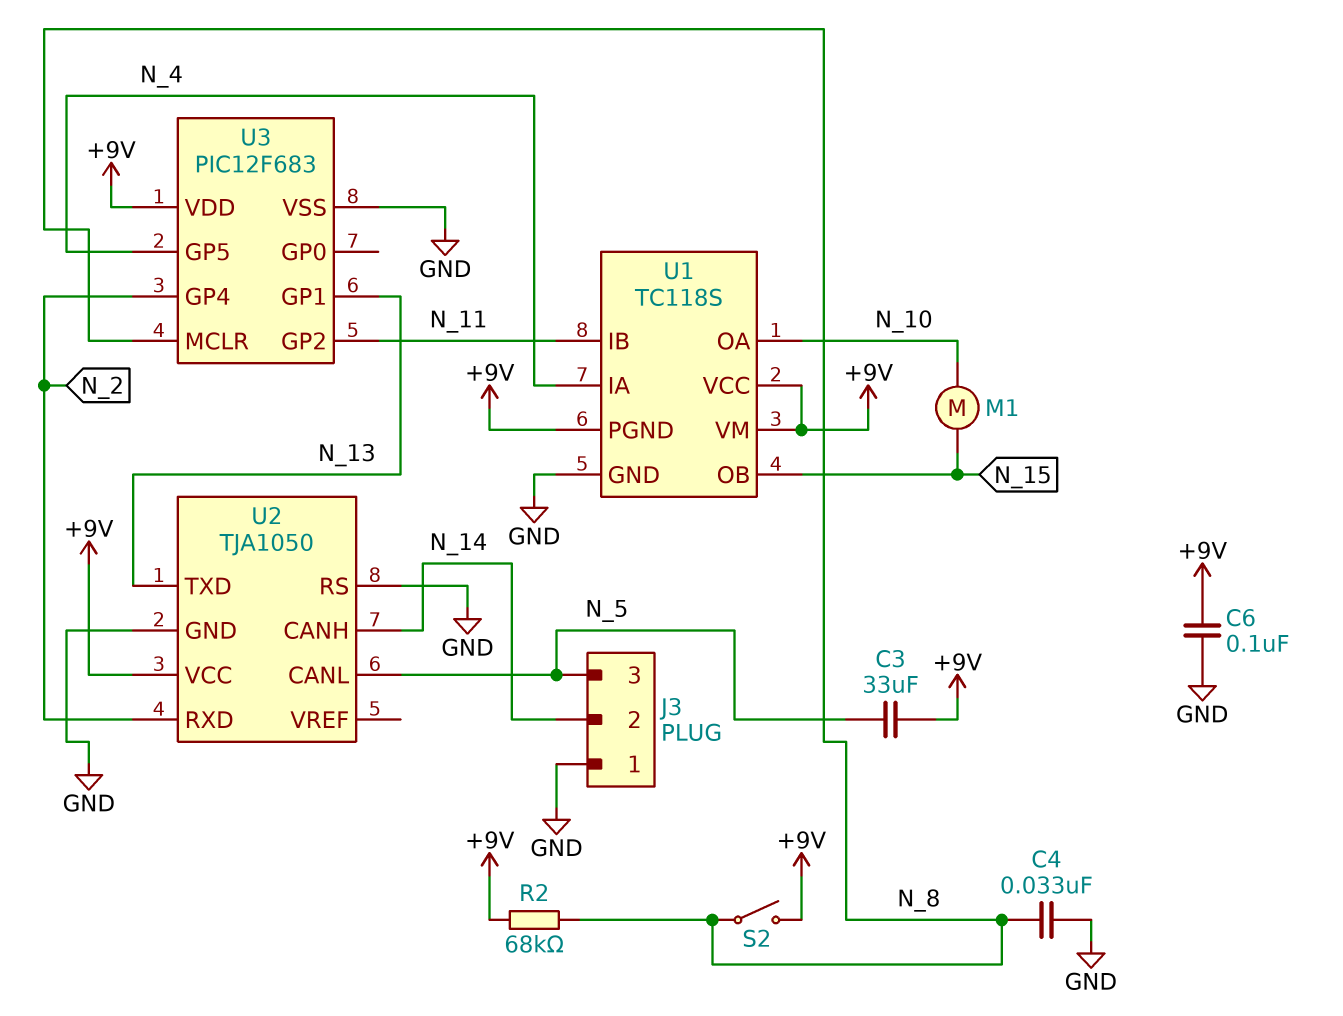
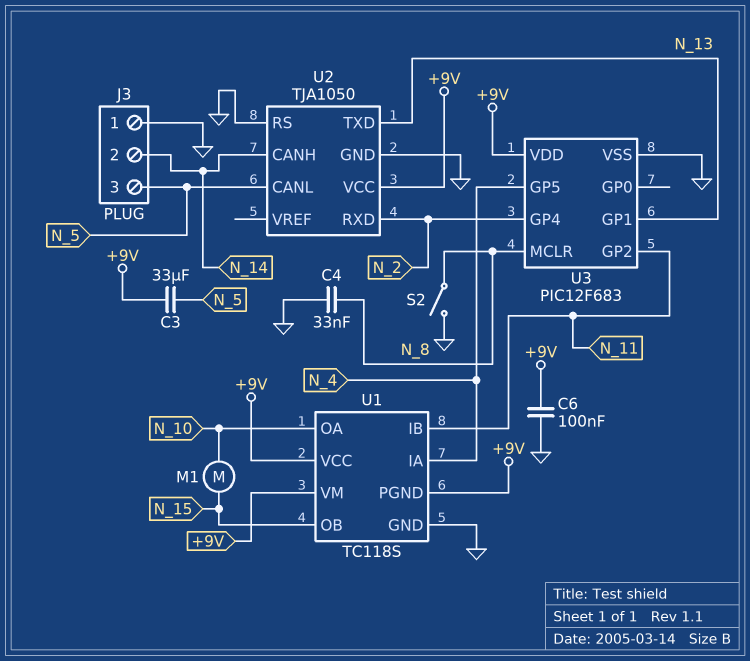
R2: 68k (+9V, N_8) -> none
S2: switch (+9V, N_8) -> switch (GND, N_8)

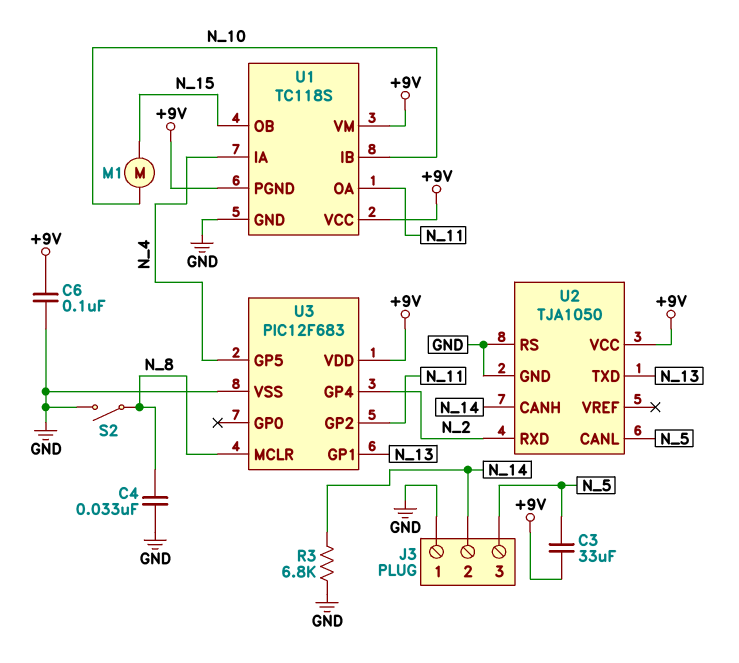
R3: none -> 6.8k (GND, N_14)
U1 pin IB: N_11 -> N_10
U1 pin OA: N_10 -> N_11

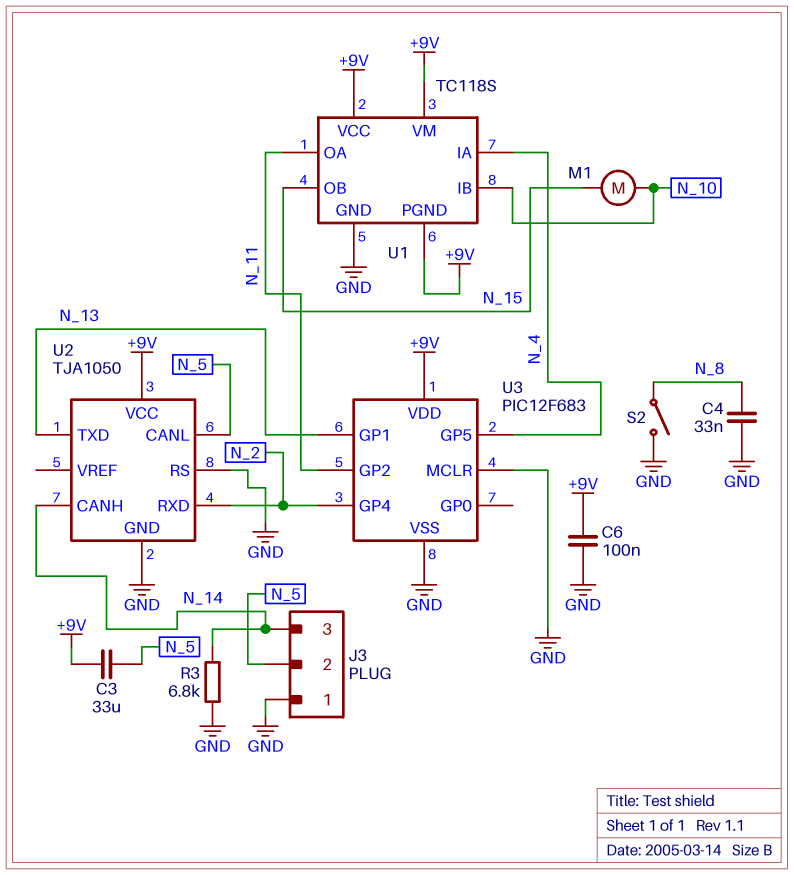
J3 pin 2: N_14 -> N_5
J3 pin 3: N_5 -> N_14
U3 pin MCLR: N_8 -> GND

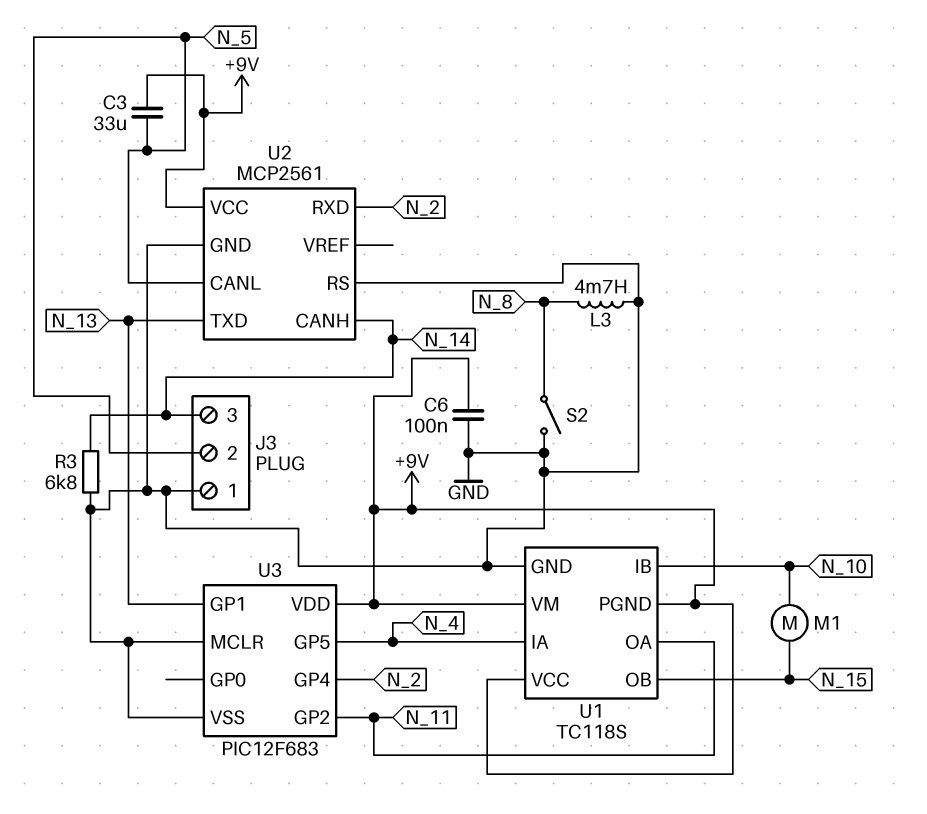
C4: 33nF (GND, N_8) -> none
L3: none -> 4.7mH (GND, N_8)
U2: TJA1050 -> MCP2561

